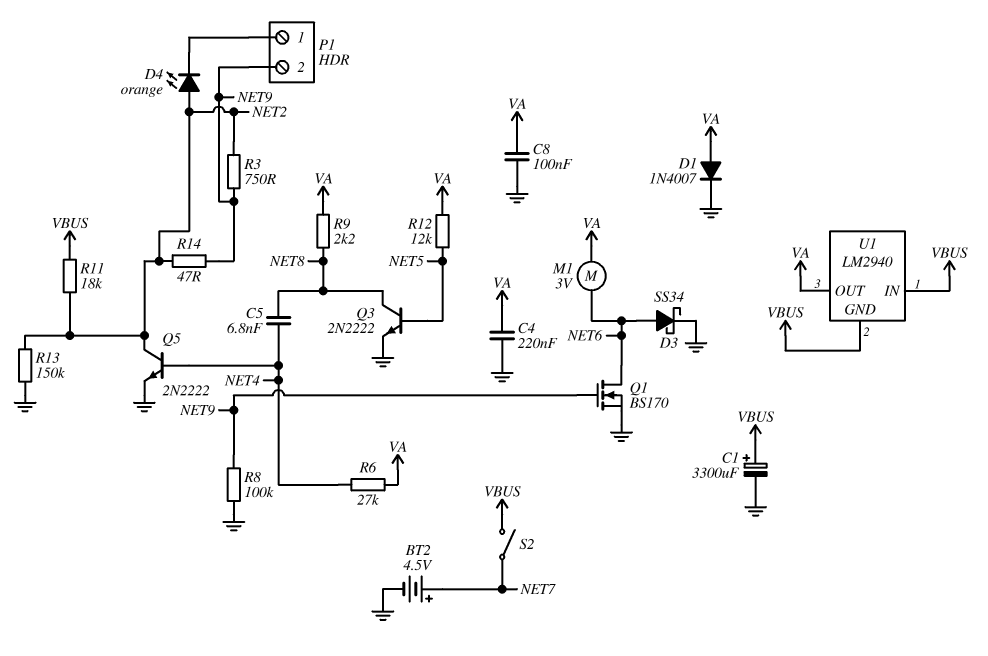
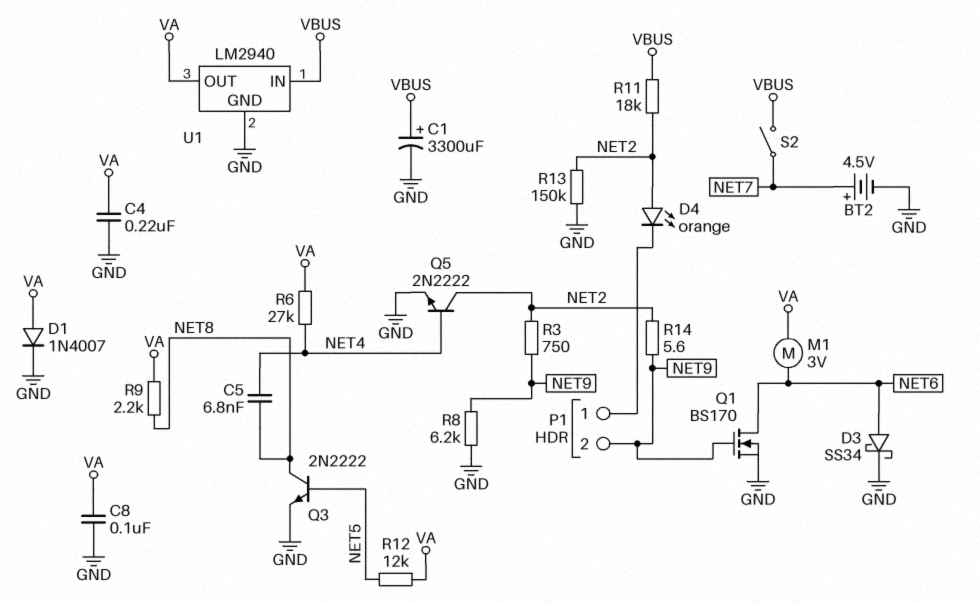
R8: 100k (GND, NET9) -> 6.2k (GND, NET9)
R14: 47 (NET2, NET9) -> 5.6 (NET2, NET9)
U1 pin GND: VBUS -> GND

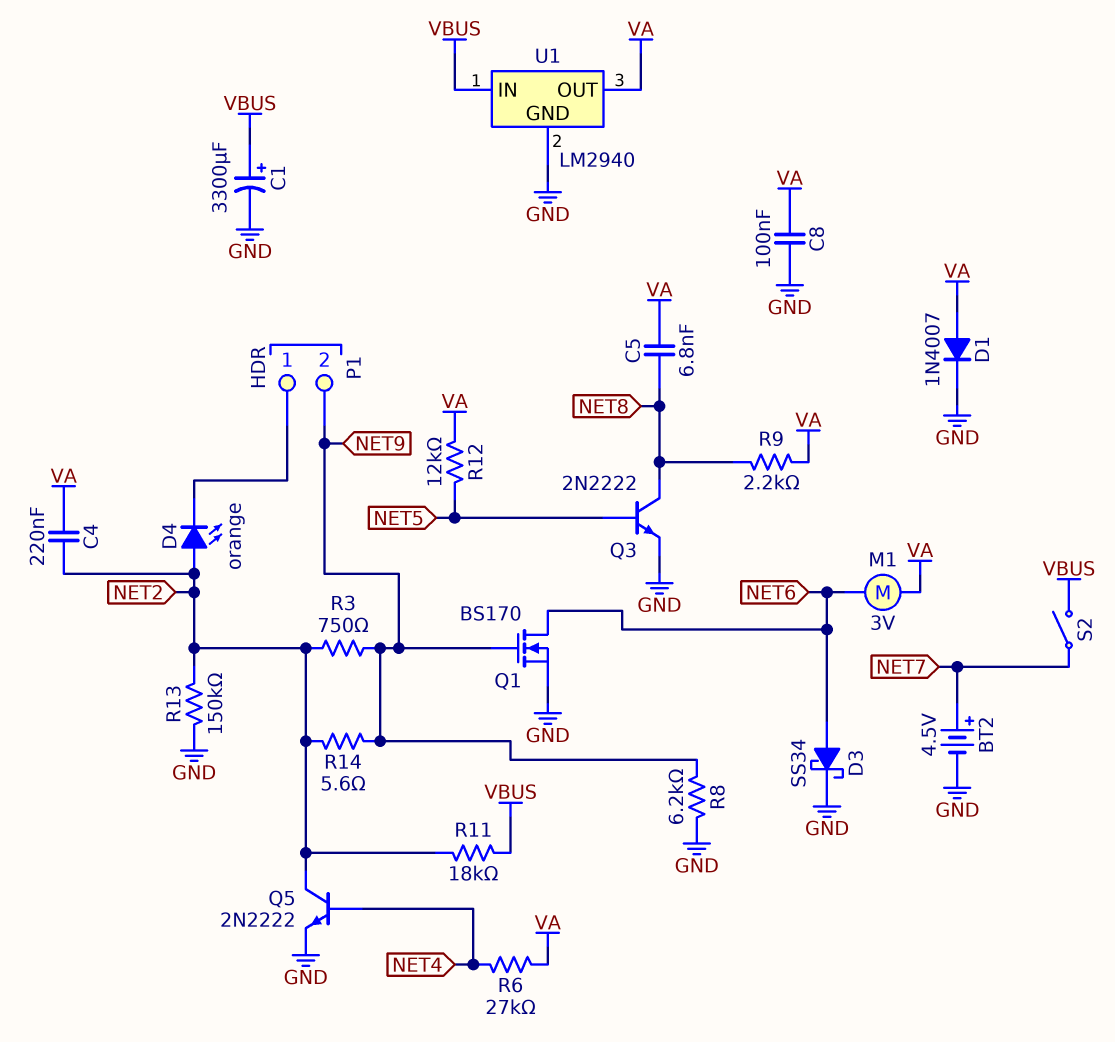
C4: 220nF (GND, VA) -> 220nF (NET2, VA)
C5: 6.8nF (NET4, NET8) -> 6.8nF (NET8, VA)

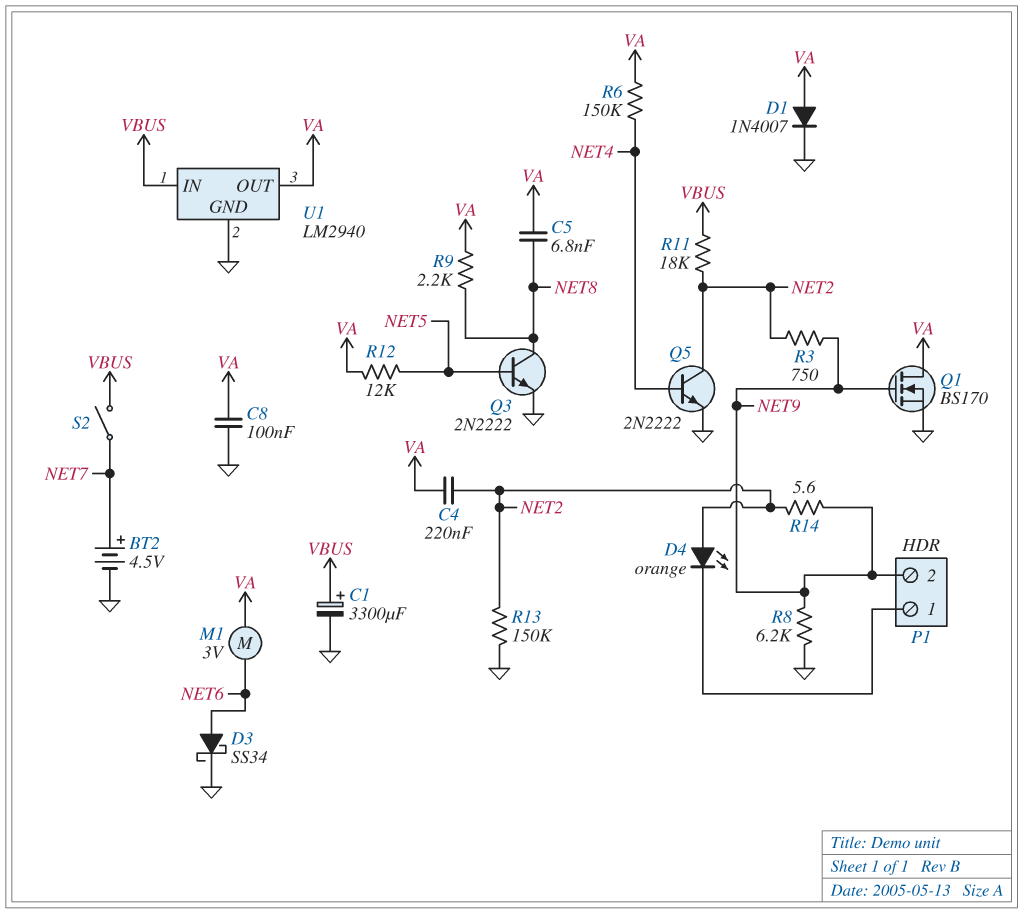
Q1: NMOS BS170 (G NET9, D NET6, S GND) -> NMOS BS170 (G NET9, D VA, S GND)
R6: 27k (NET4, VA) -> 150k (NET4, VA)

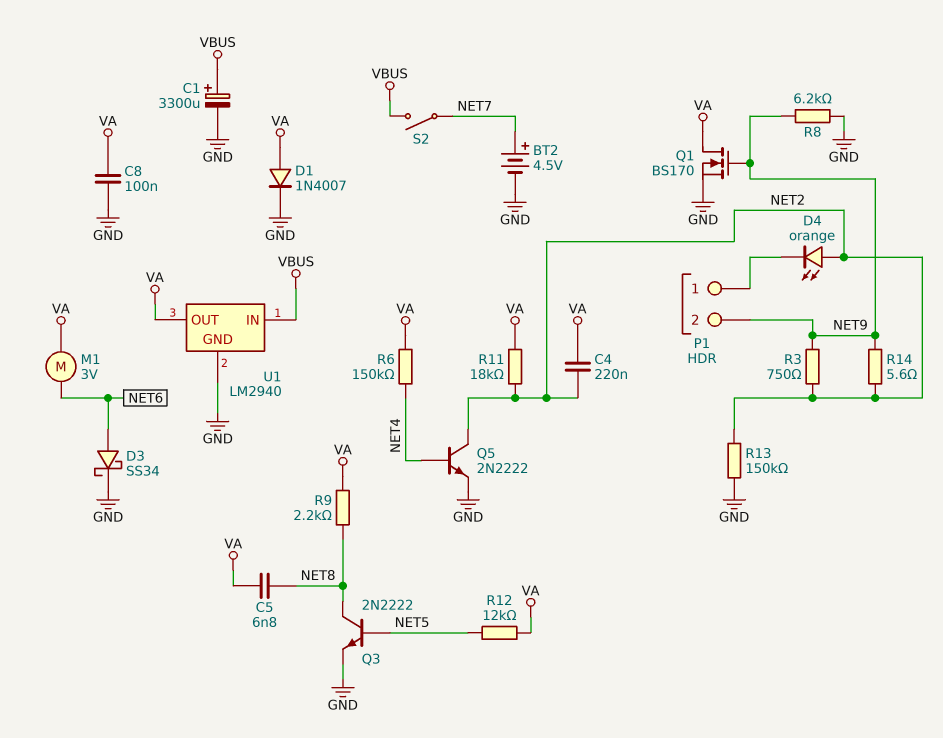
R11: 18k (NET2, VBUS) -> 18k (NET2, VA)

